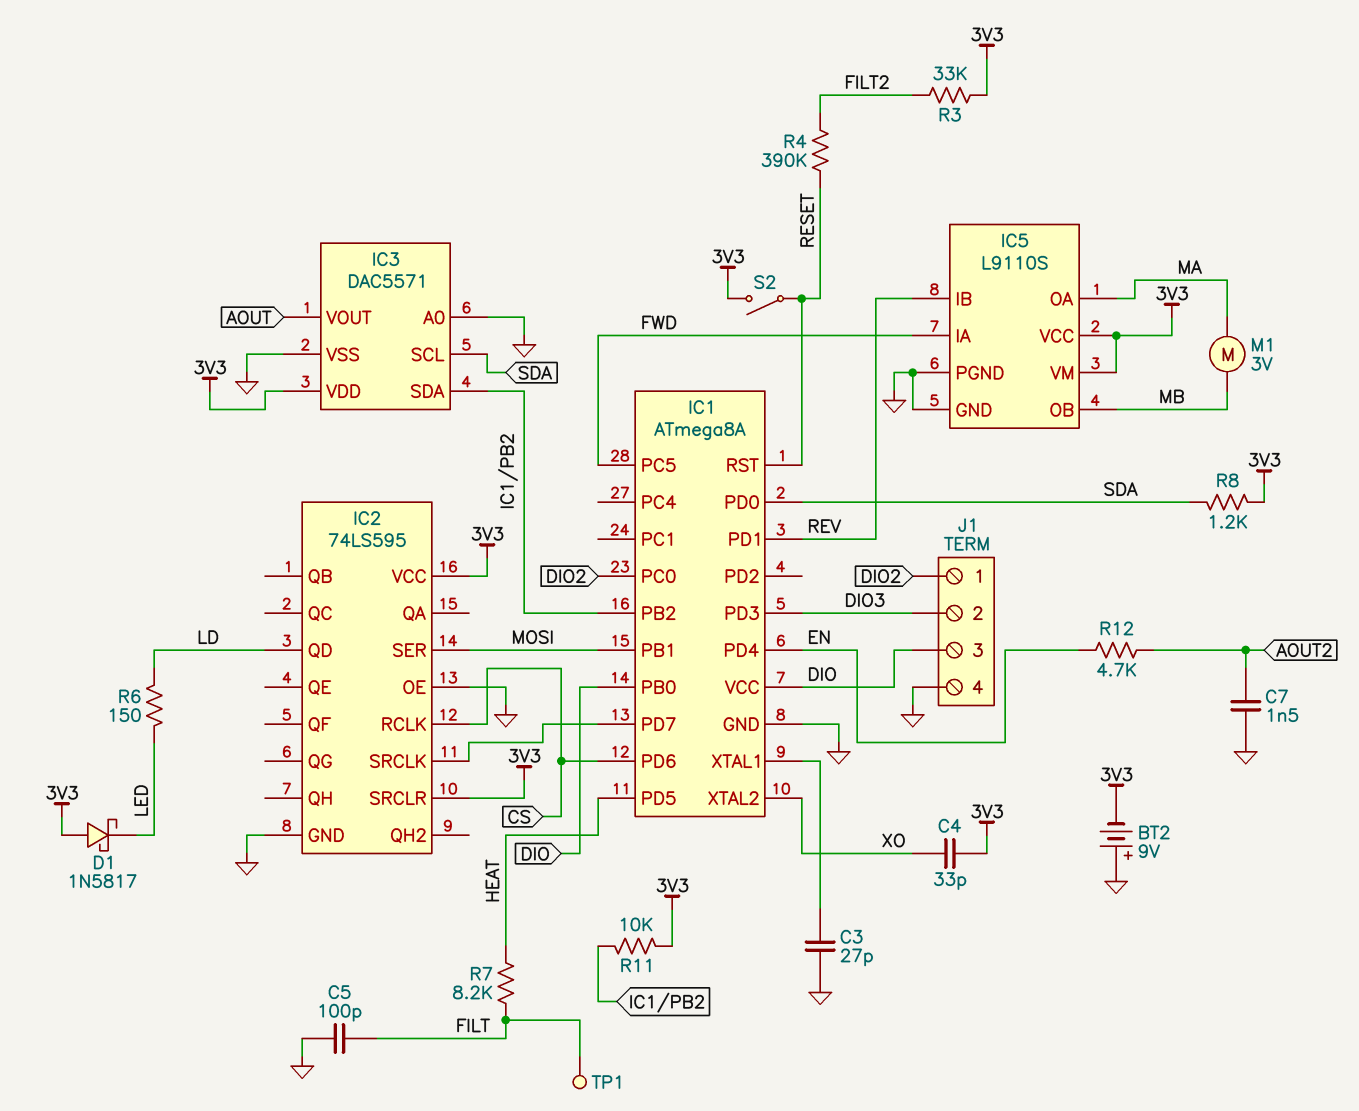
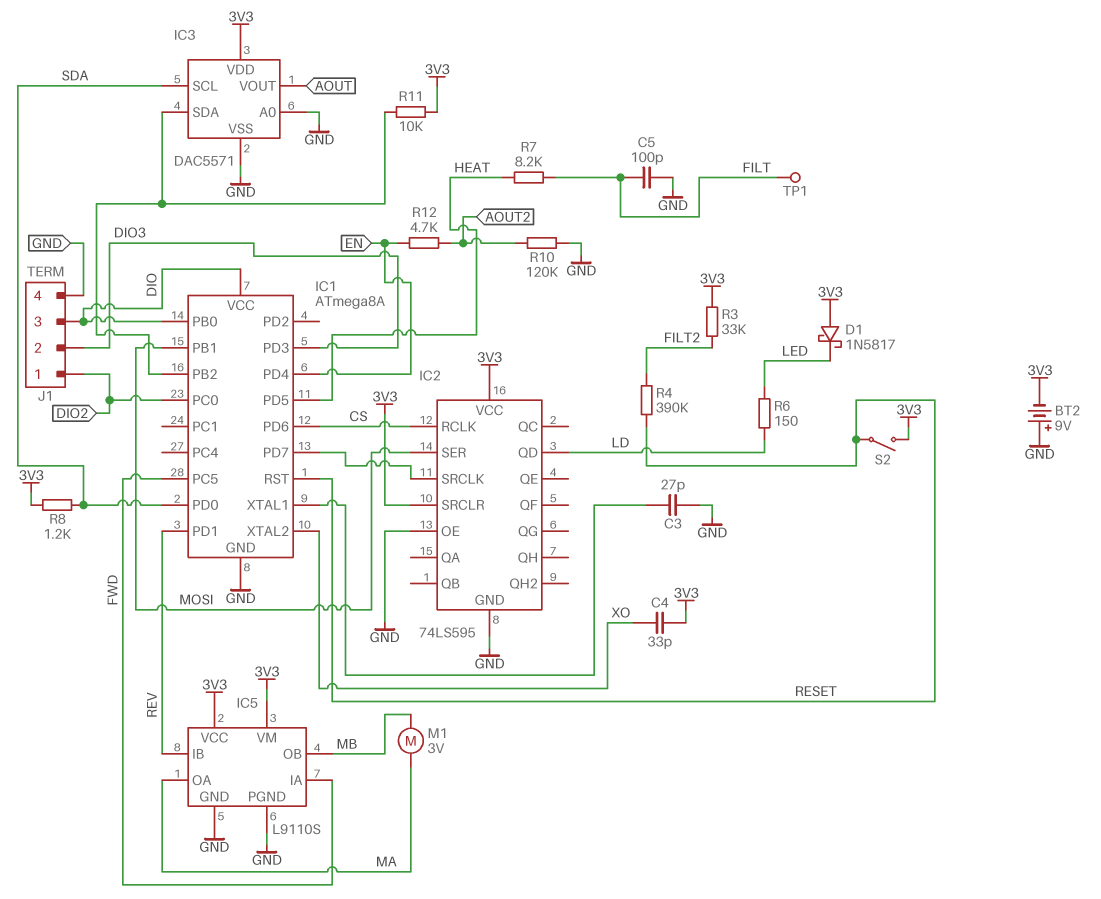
C7: 1.5nF (AOUT2, GND) -> none
R10: none -> 120k (AOUT2, GND)

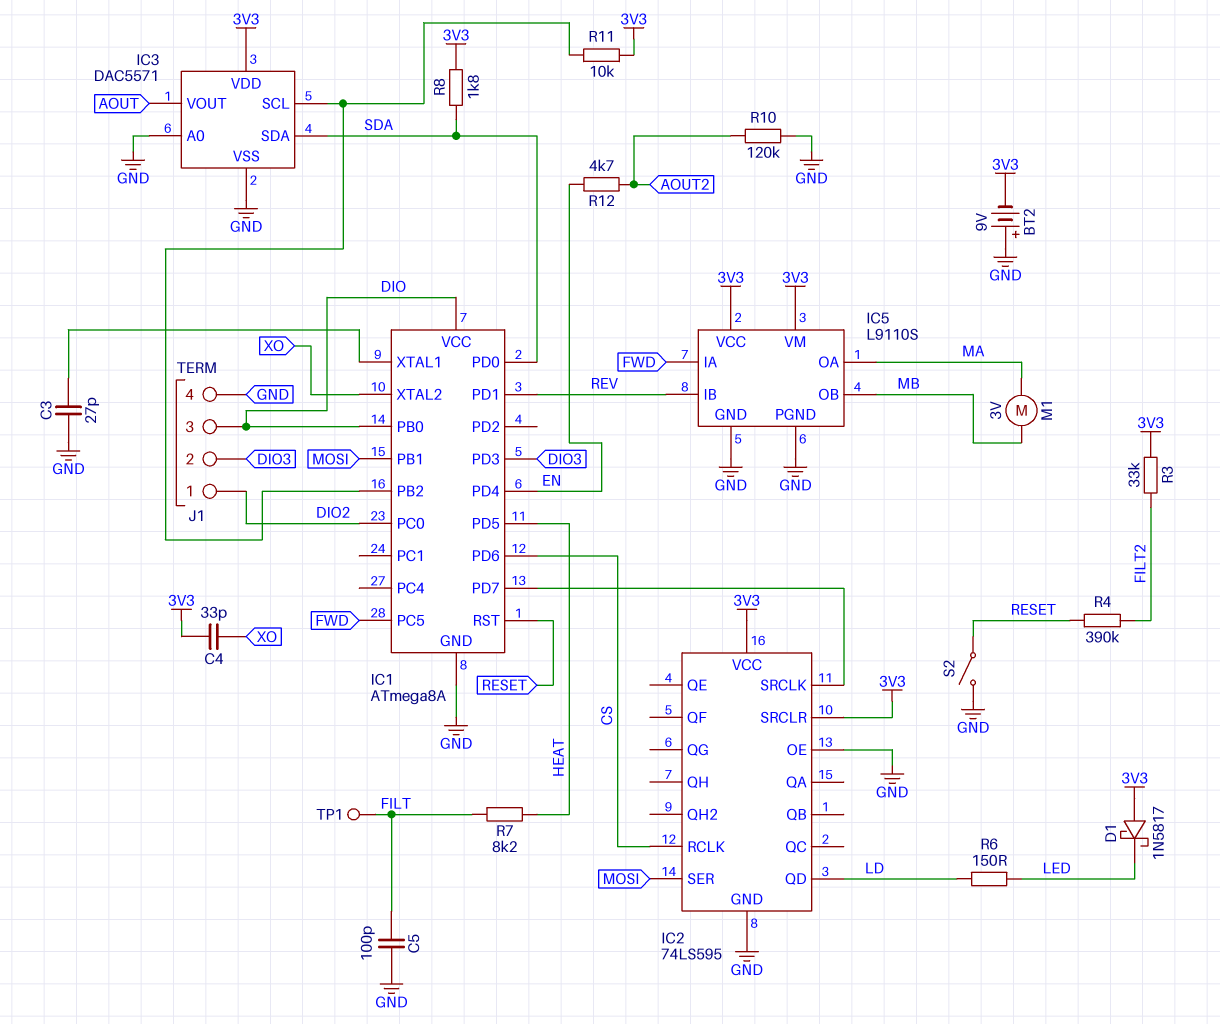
IC3 pin SCL: SDA -> IC1/PB2
IC3 pin SDA: IC1/PB2 -> SDA
R8: 1.2k (3V3, SDA) -> 1.8k (3V3, SDA)
S2: switch (3V3, RESET) -> switch (GND, RESET)

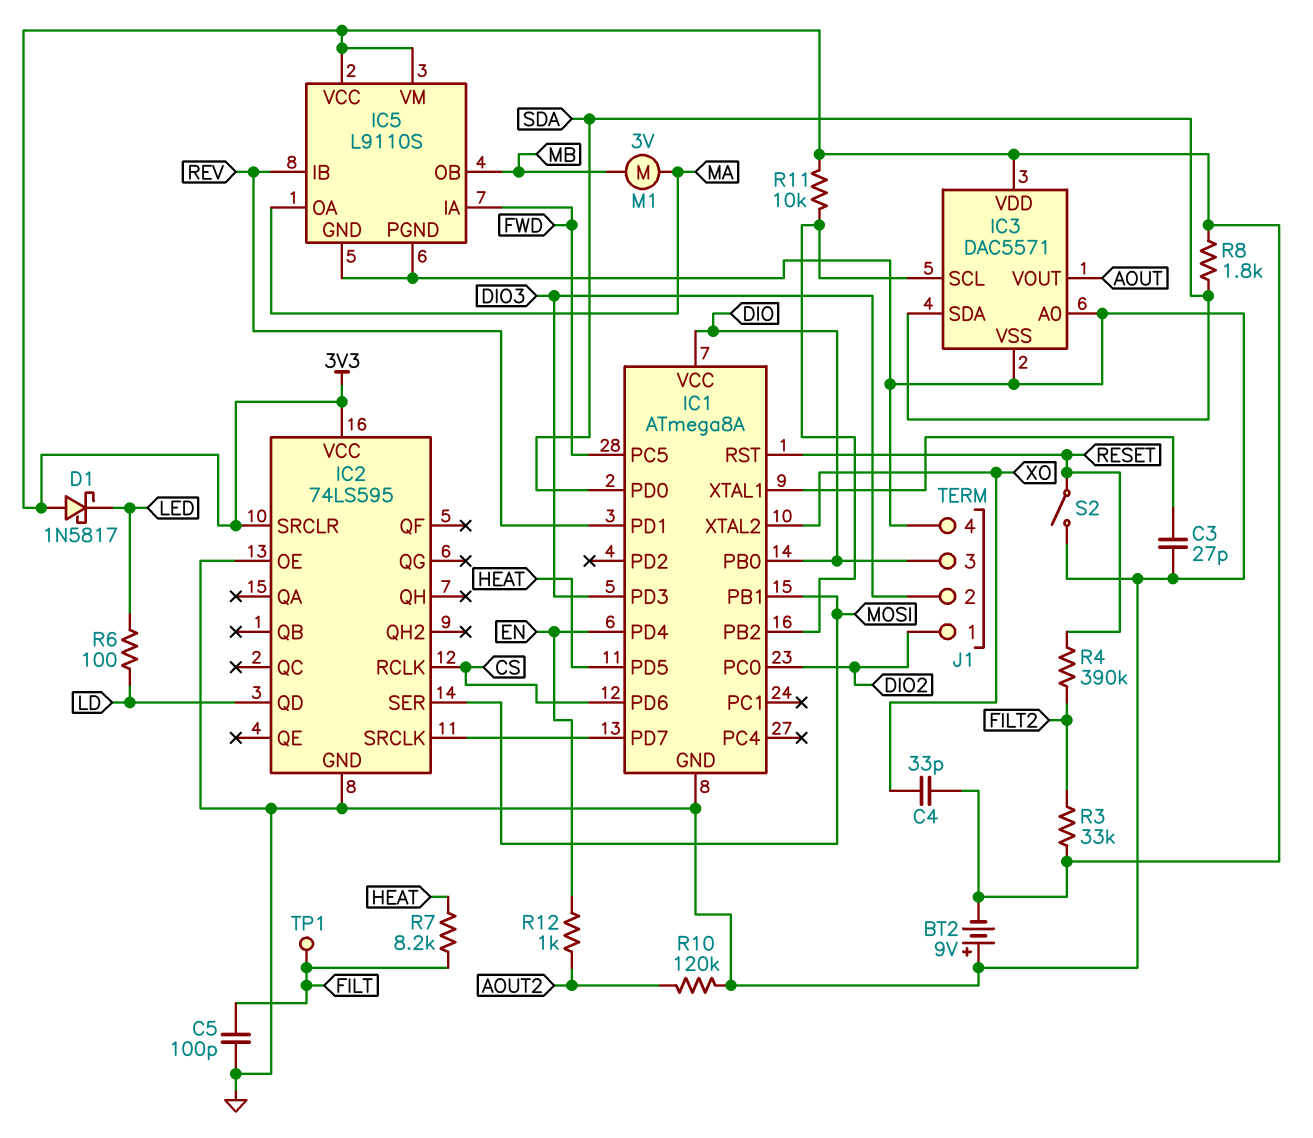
R6: 150 (LD, LED) -> 100 (LD, LED)
R12: 4.7k (AOUT2, EN) -> 1k (AOUT2, EN)

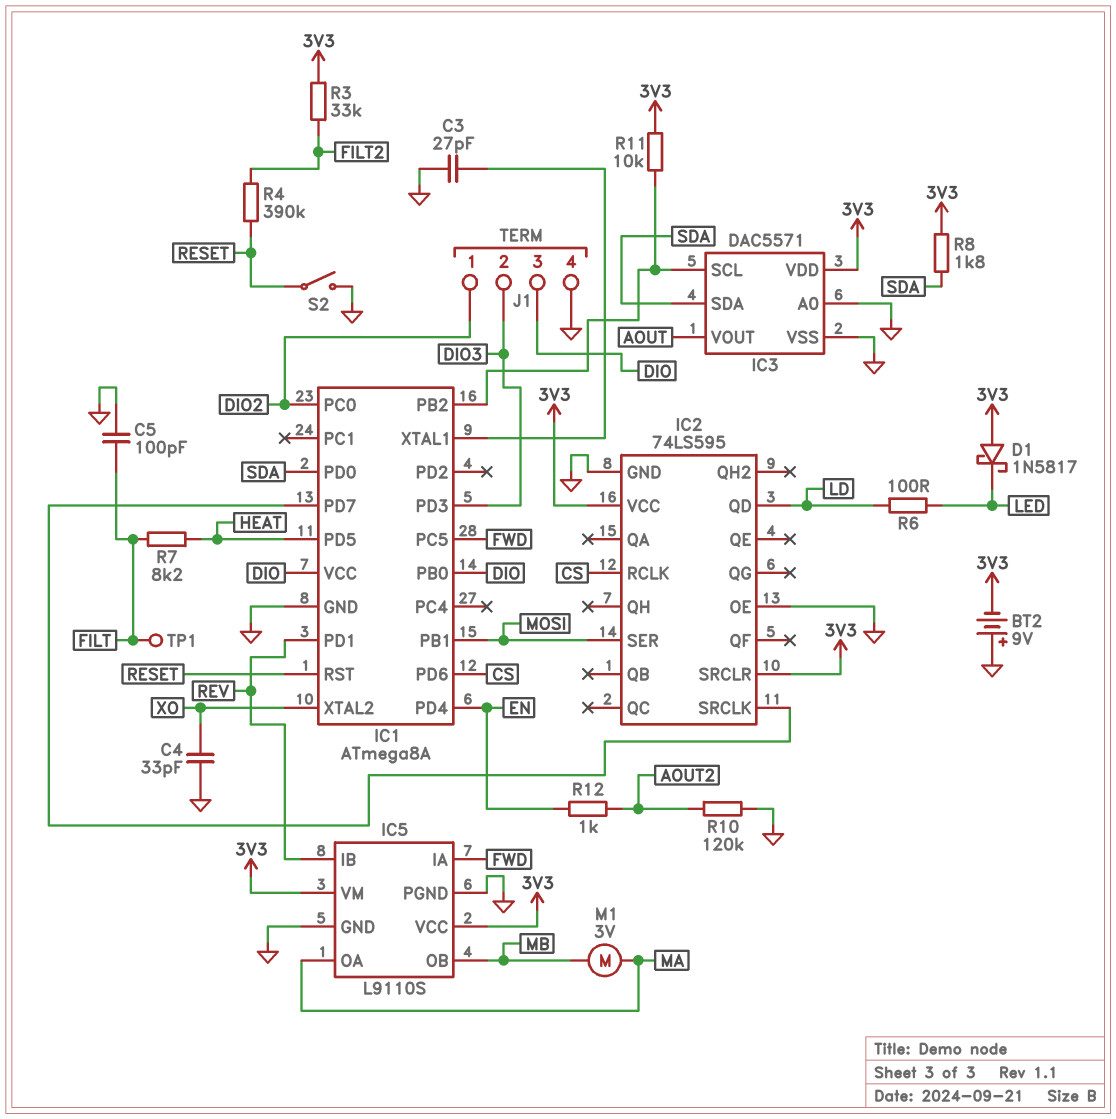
C4: 33pF (3V3, XO) -> 33pF (GND, XO)

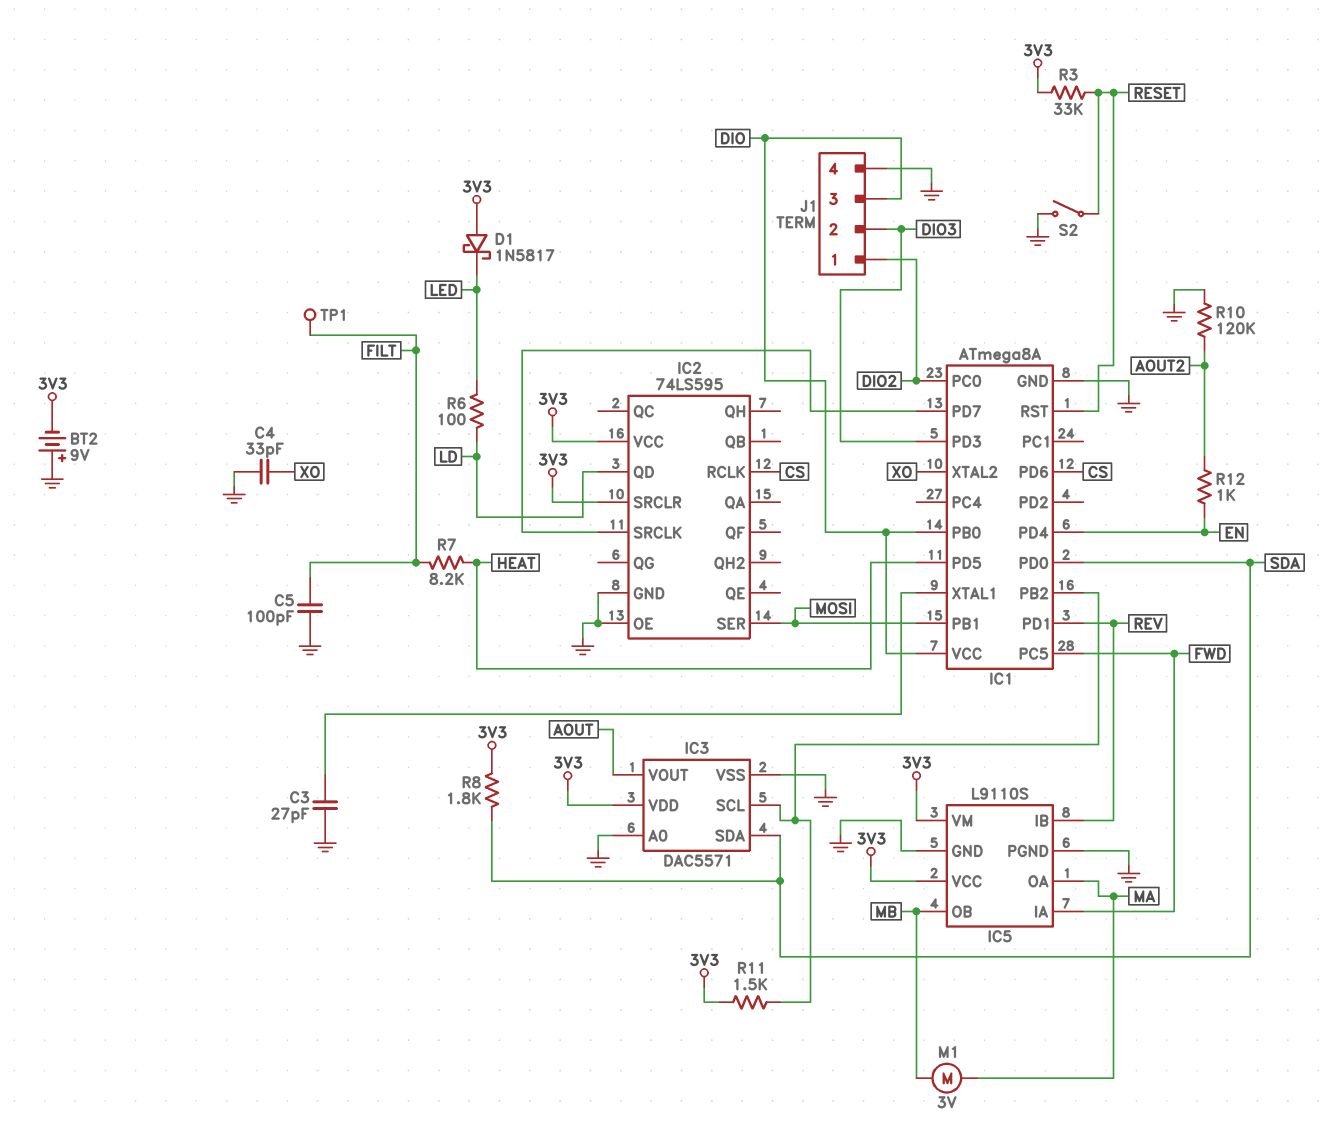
R3: 33k (3V3, FILT2) -> 33k (3V3, RESET)
R4: 390k (FILT2, RESET) -> none
R11: 10k (3V3, IC1/PB2) -> 1.5k (3V3, IC1/PB2)

